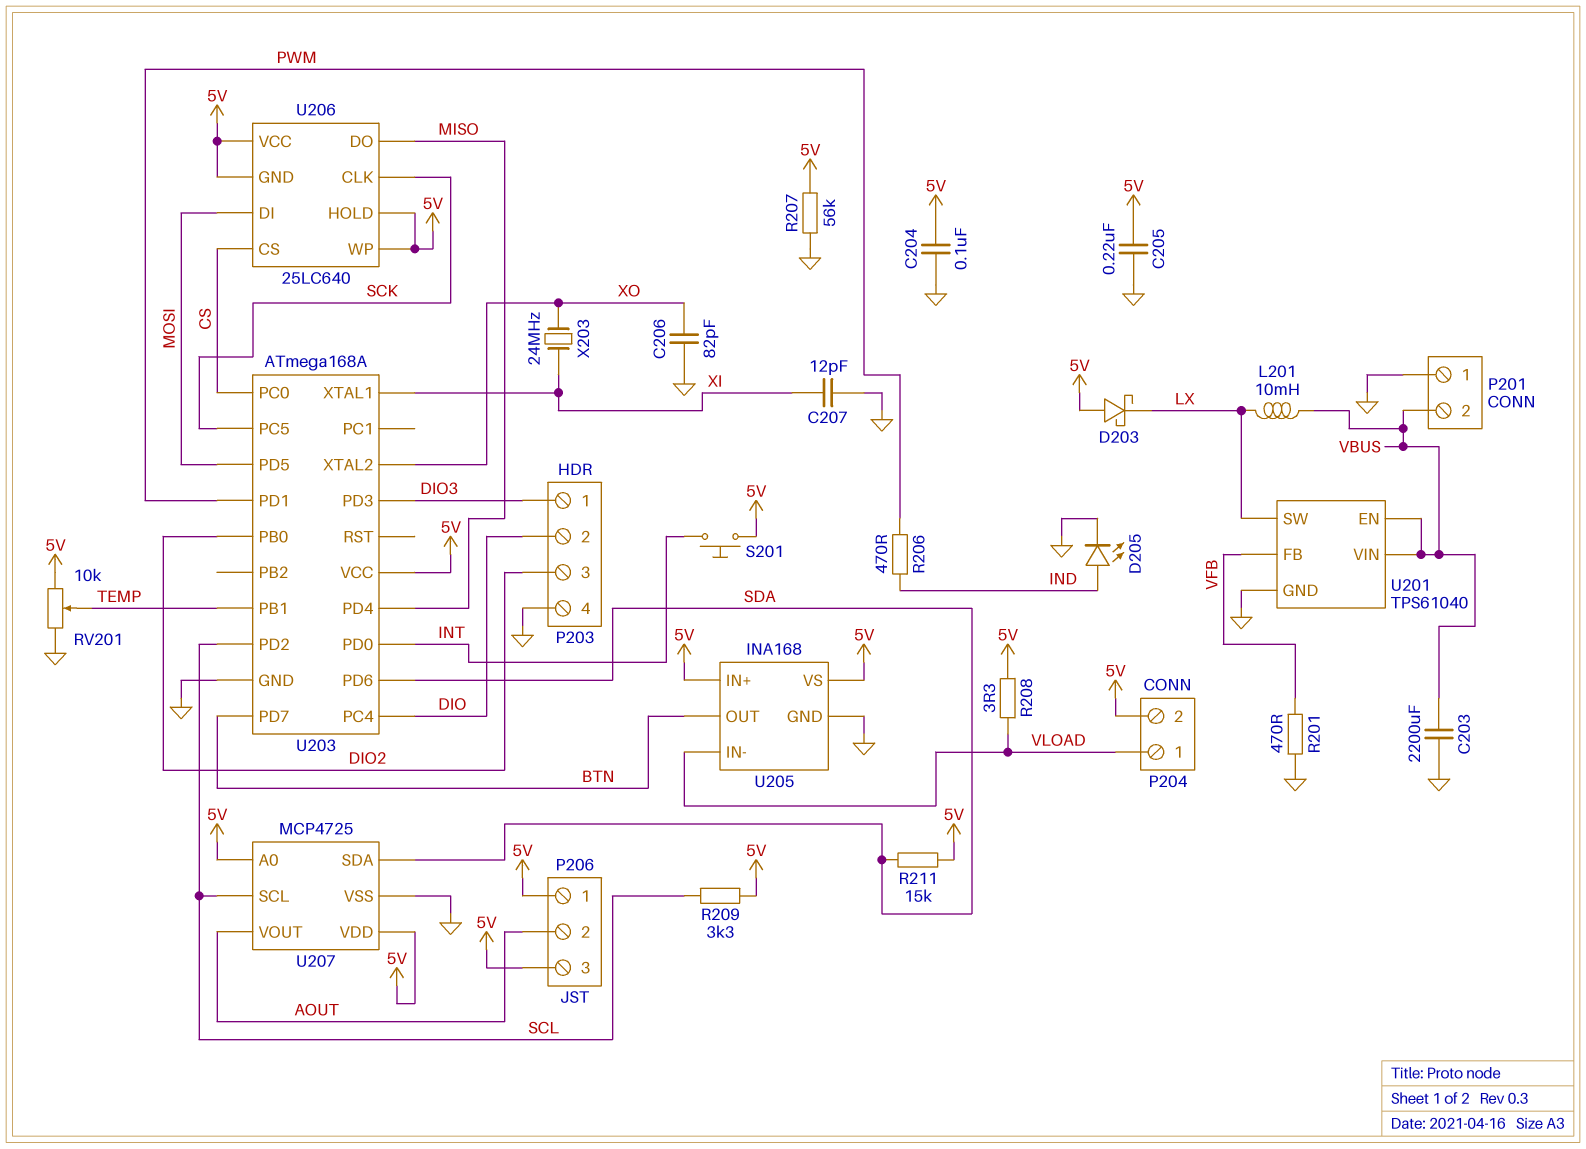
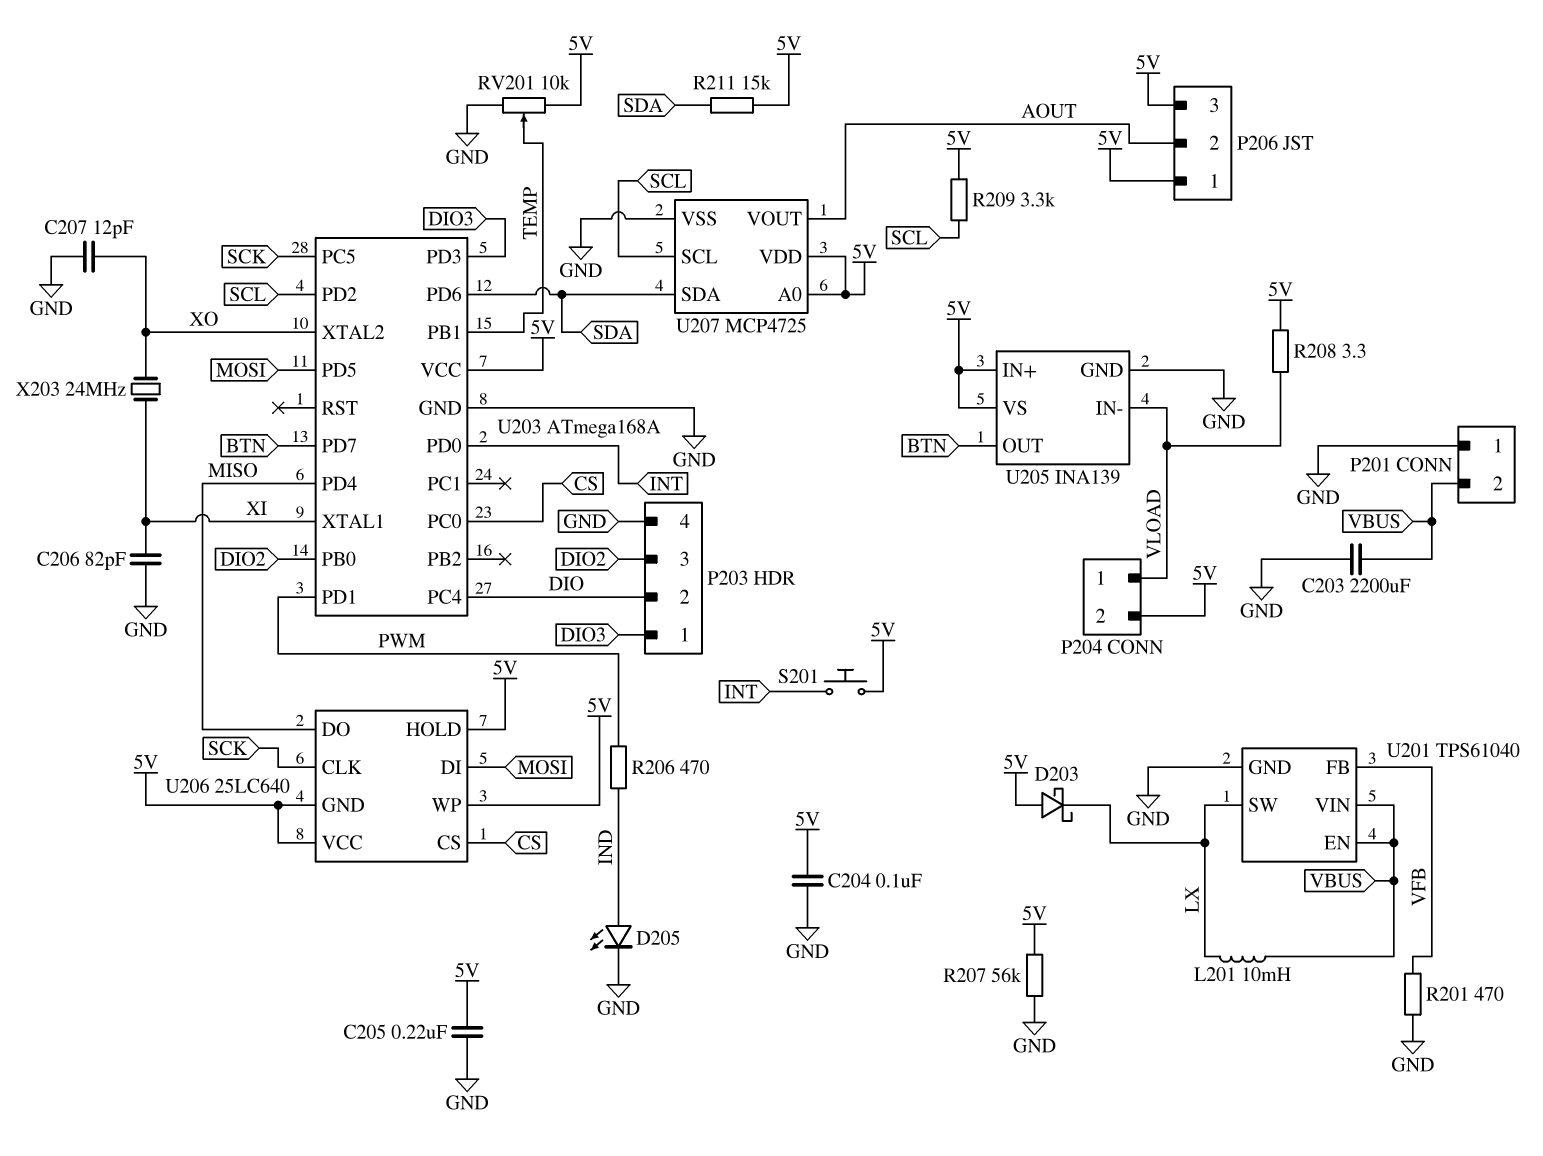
C206: 82pF (GND, XO) -> 82pF (GND, XI)
C207: 12pF (GND, XI) -> 12pF (GND, XO)
U205: INA168 -> INA139

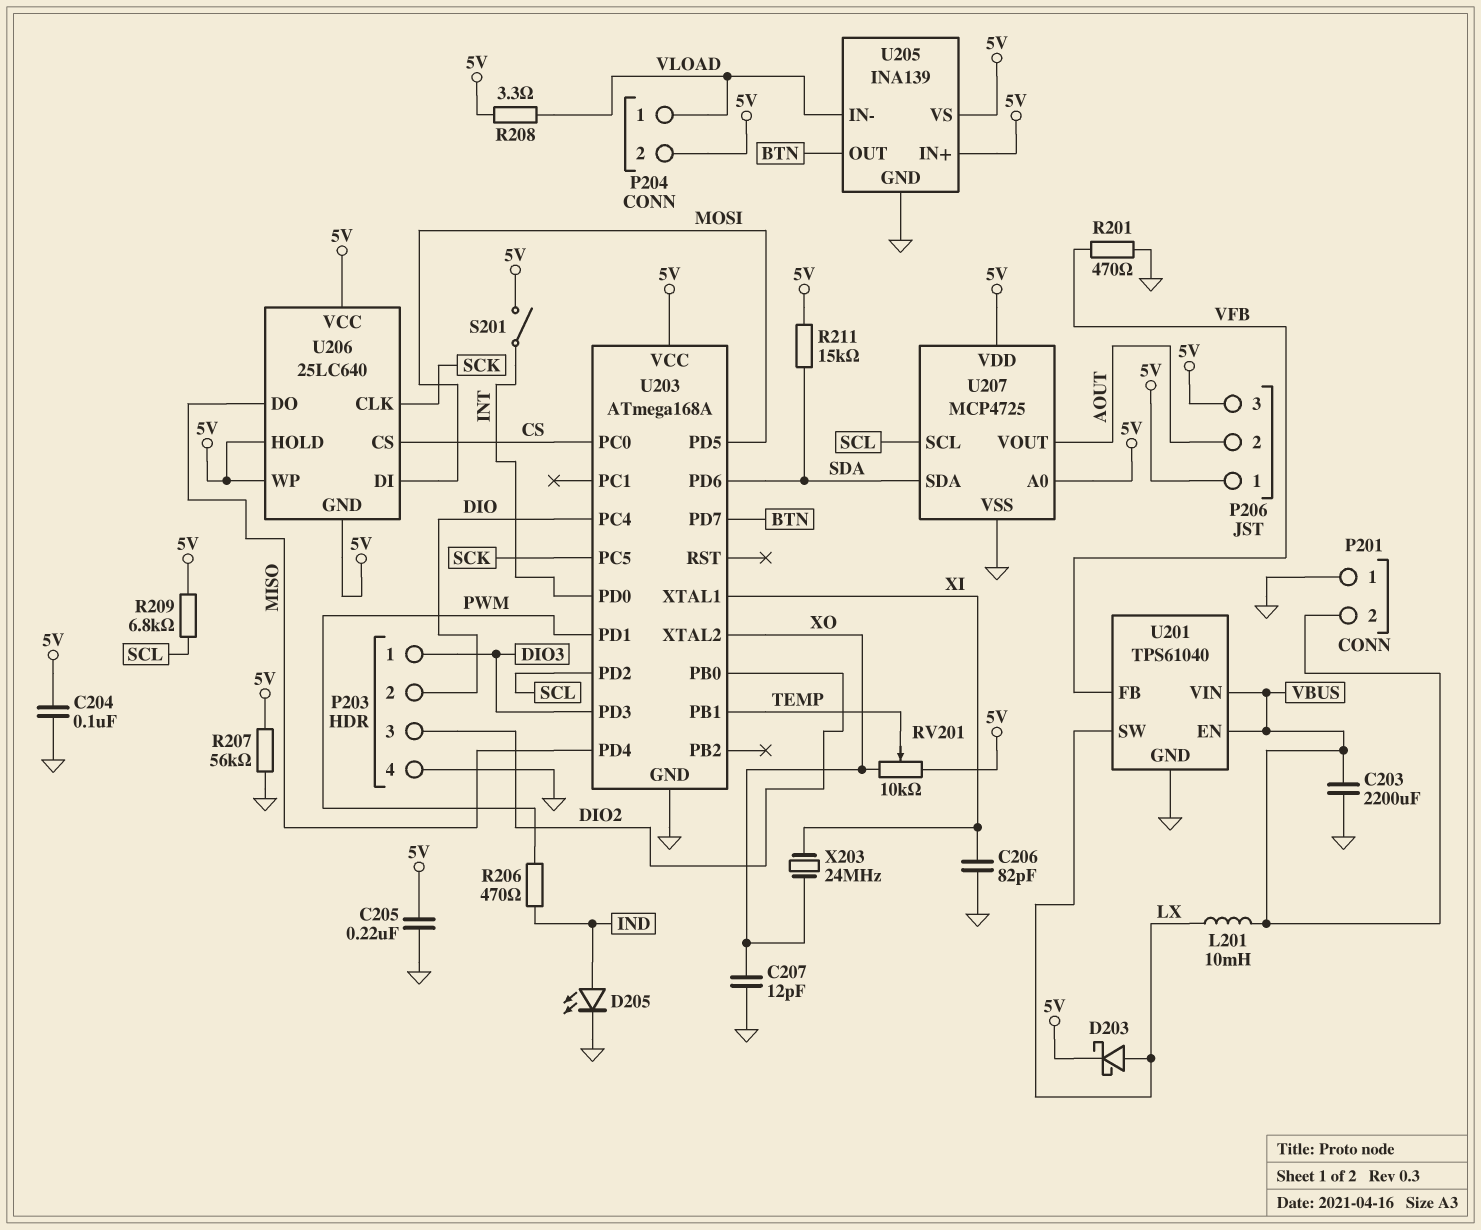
D203: schottky (A 5V, K LX) -> schottky (A LX, K 5V)
R209: 3.3k (5V, SCL) -> 6.8k (5V, SCL)
RV201: 10k (5V, GND, wiper TEMP) -> 10k (5V, XO, wiper TEMP)
S201: button (5V, INT) -> switch (5V, INT)

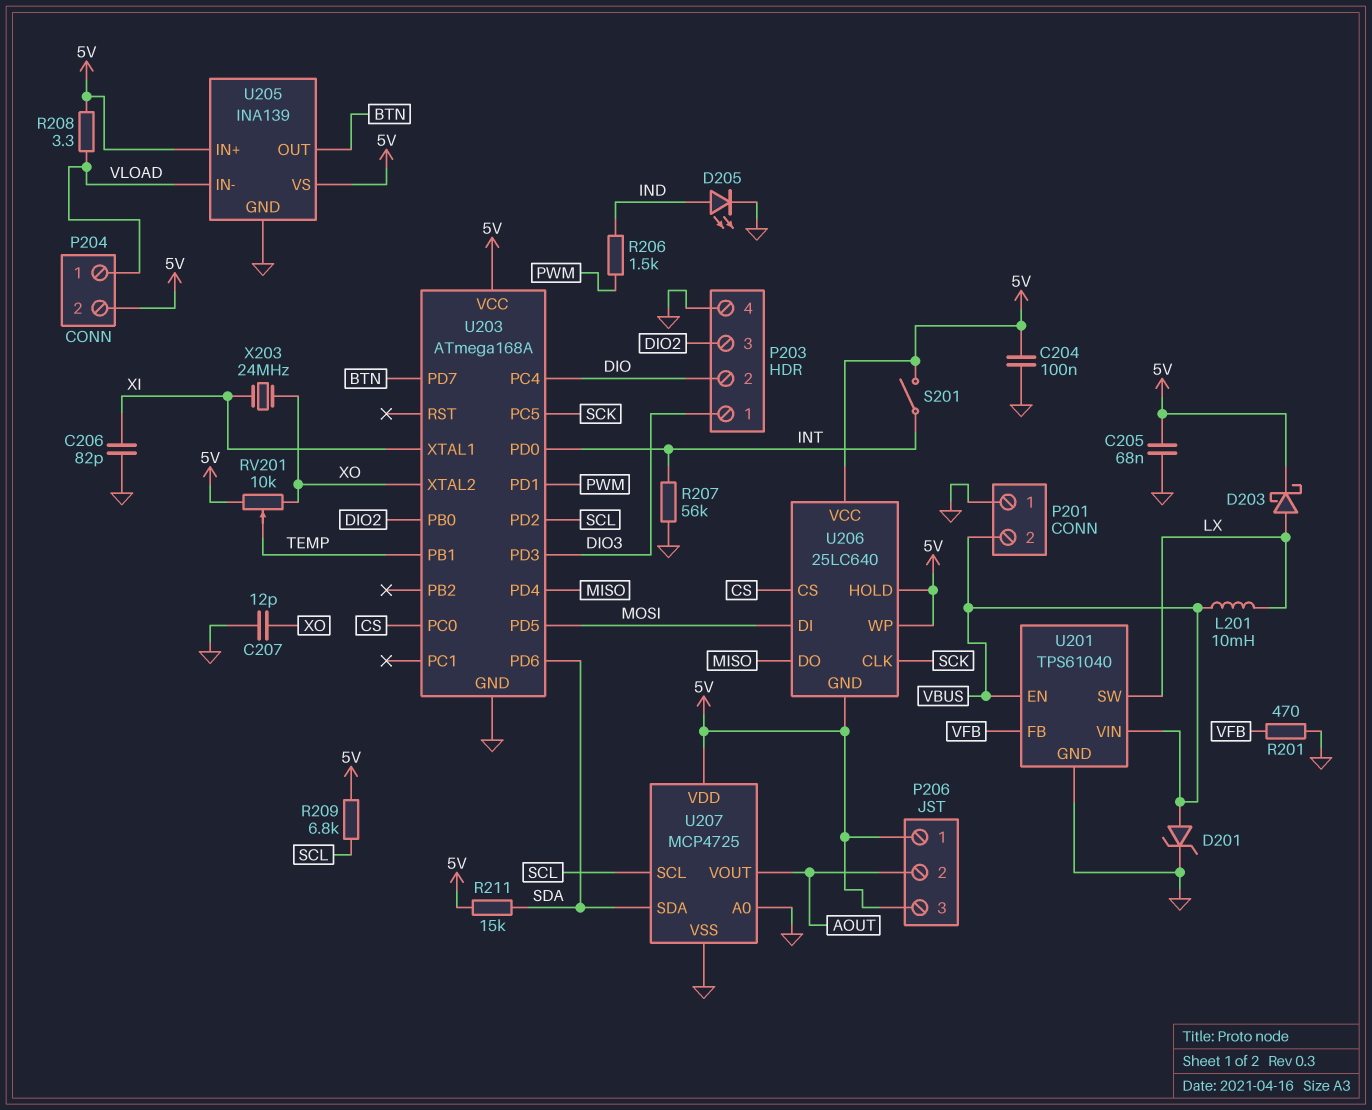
C203: 2200uF (GND, VBUS) -> none
C205: 220nF (5V, GND) -> 68nF (5V, GND)
D201: none -> zener (A VBUS, K GND)
R206: 470 (IND, PWM) -> 1.5k (IND, PWM)
R207: 56k (5V, GND) -> 56k (GND, INT)
U207 pin A0: 5V -> GND

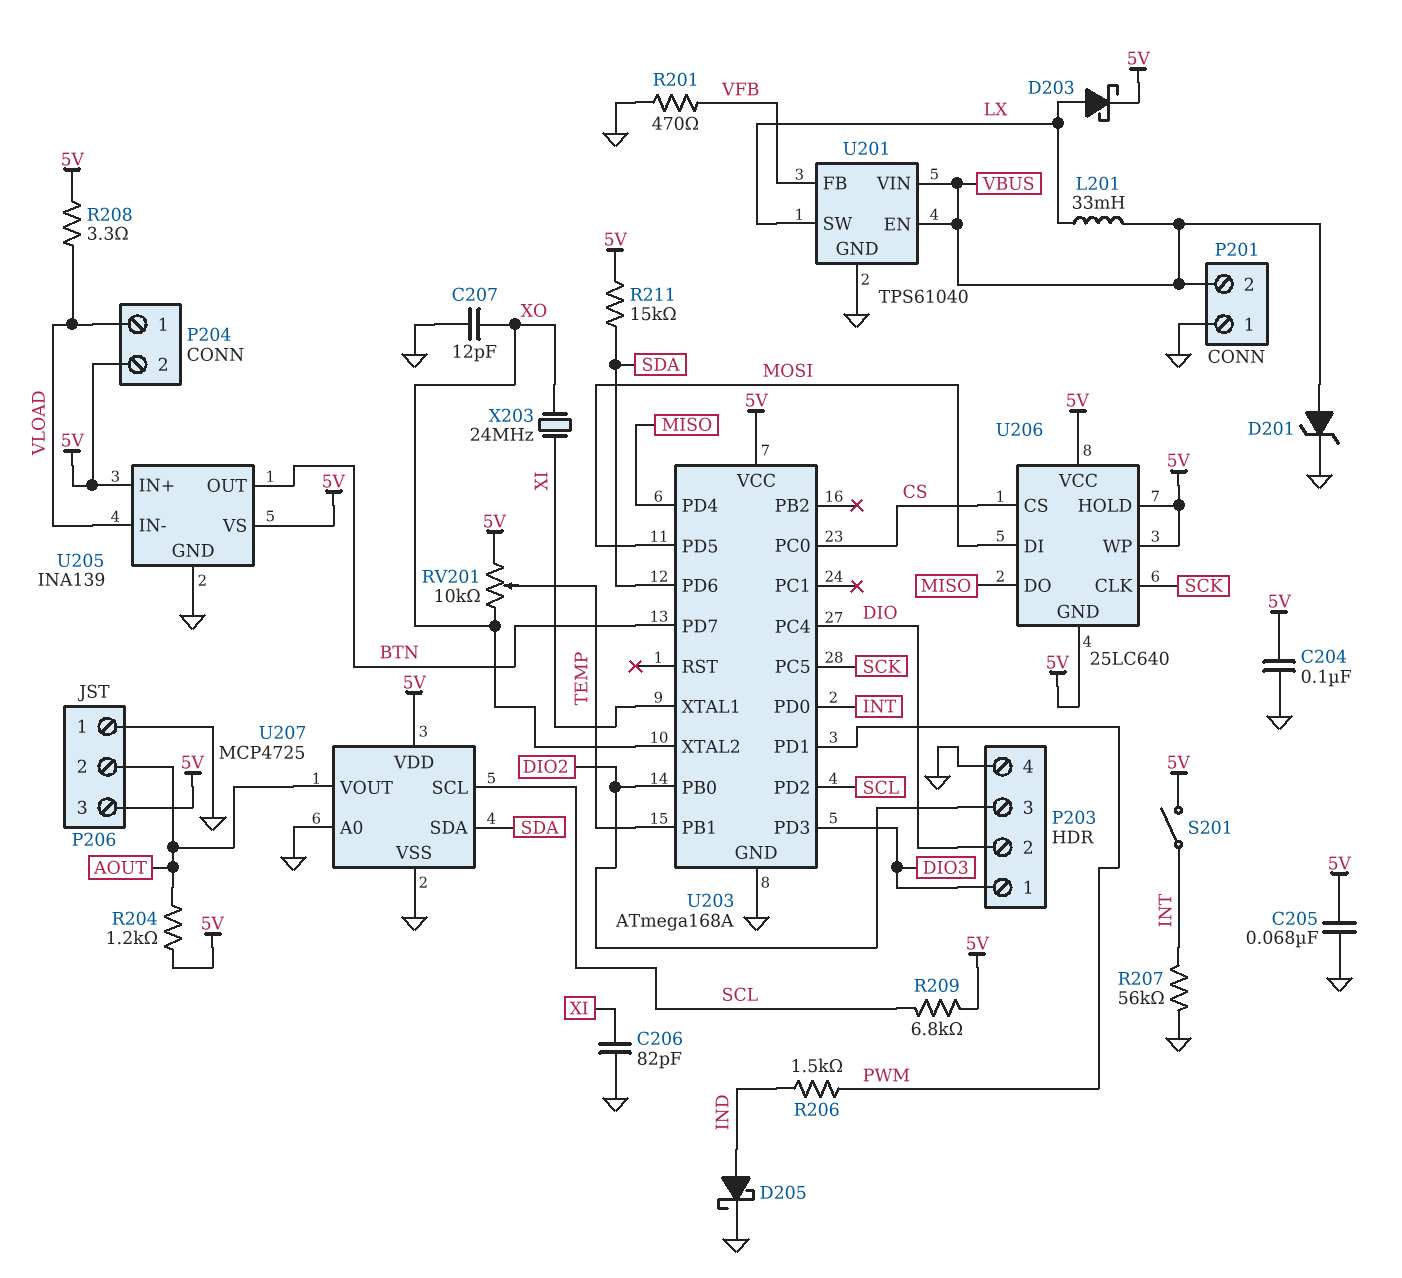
D205: LED (A IND, K GND) -> schottky (A IND, K GND)
L201: 10mH (LX, VBUS) -> 33mH (LX, VBUS)
P206 pin 1: 5V -> GND
R204: none -> 1.2k (5V, AOUT)

